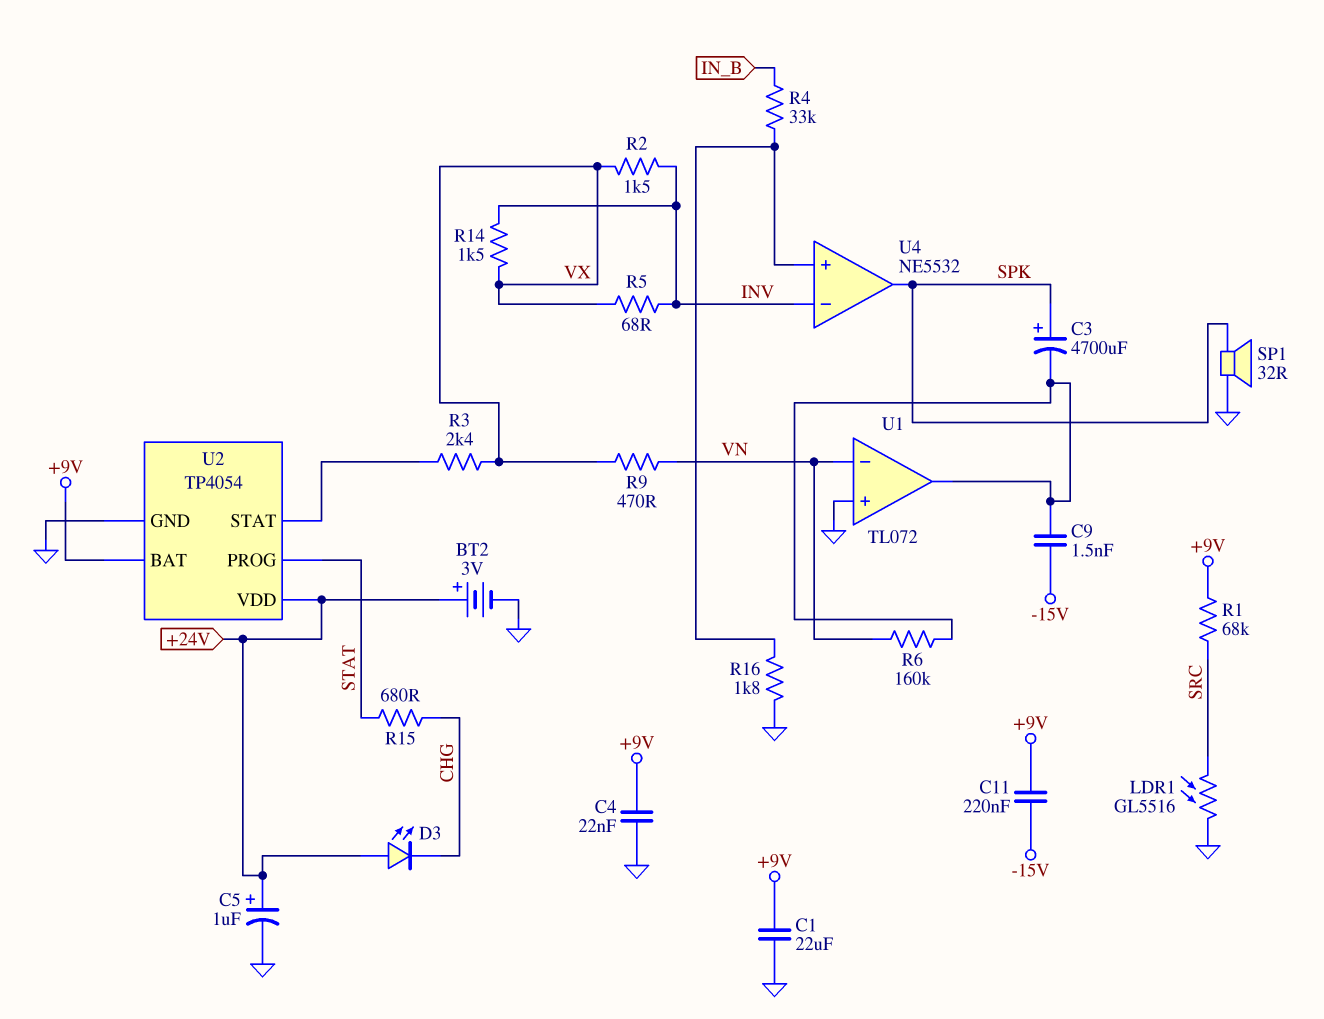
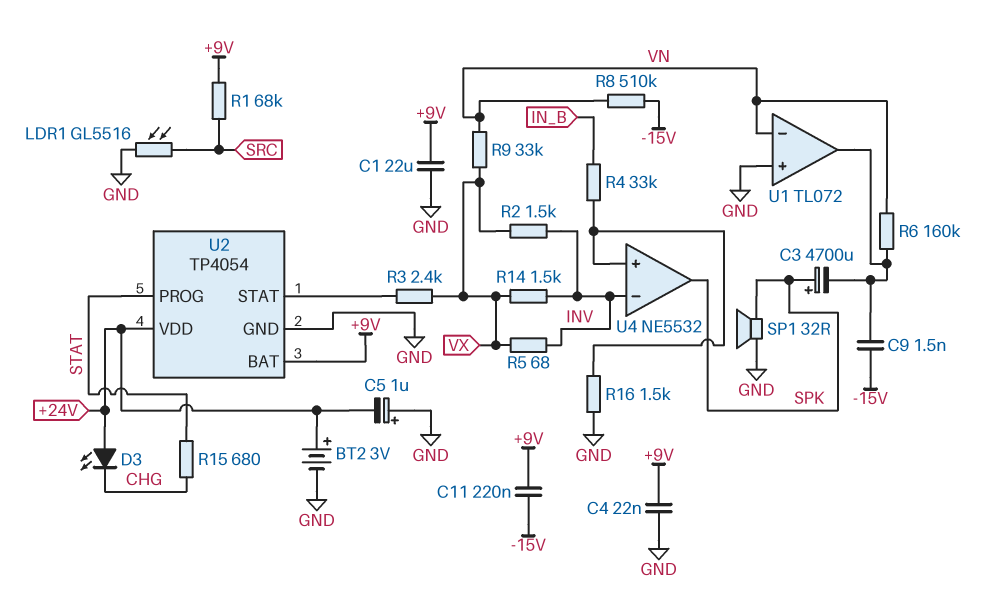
C5: 1uF (plus +24V, minus GND) -> 1uF (plus GND, minus +24V)
R8: none -> 510k (-15V, VN)
R9: 470 (VN, VX) -> 33k (VN, VX)
R16: 1.8k (GND, U4/in+) -> 1.5k (GND, U4/in+)

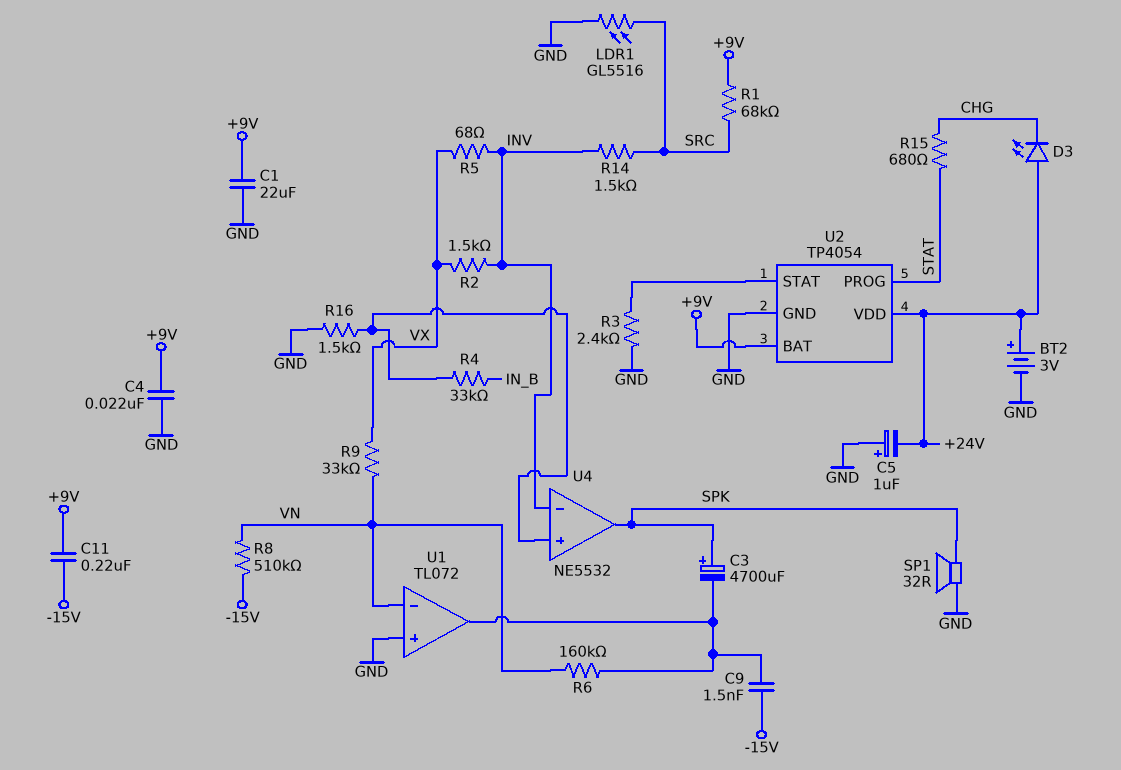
R3: 2.4k (U2/STAT, VX) -> 2.4k (GND, U2/STAT)
R14: 1.5k (INV, VX) -> 1.5k (INV, SRC)

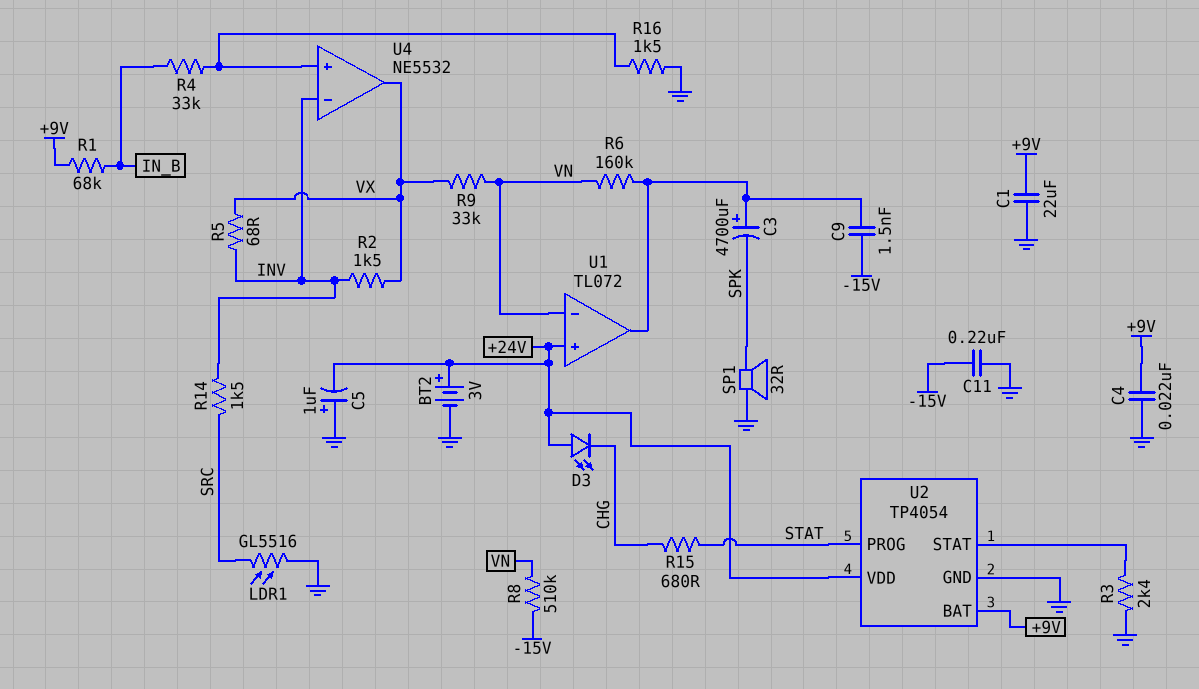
C3: 4700uF (plus SPK, minus U1/out) -> 4700uF (plus U1/out, minus SPK)
C11: 220nF (+9V, -15V) -> 220nF (-15V, GND)
R1: 68k (+9V, SRC) -> 68k (+9V, IN_B)
U1 pin in+: GND -> +24V
U4 pin out: SPK -> VX

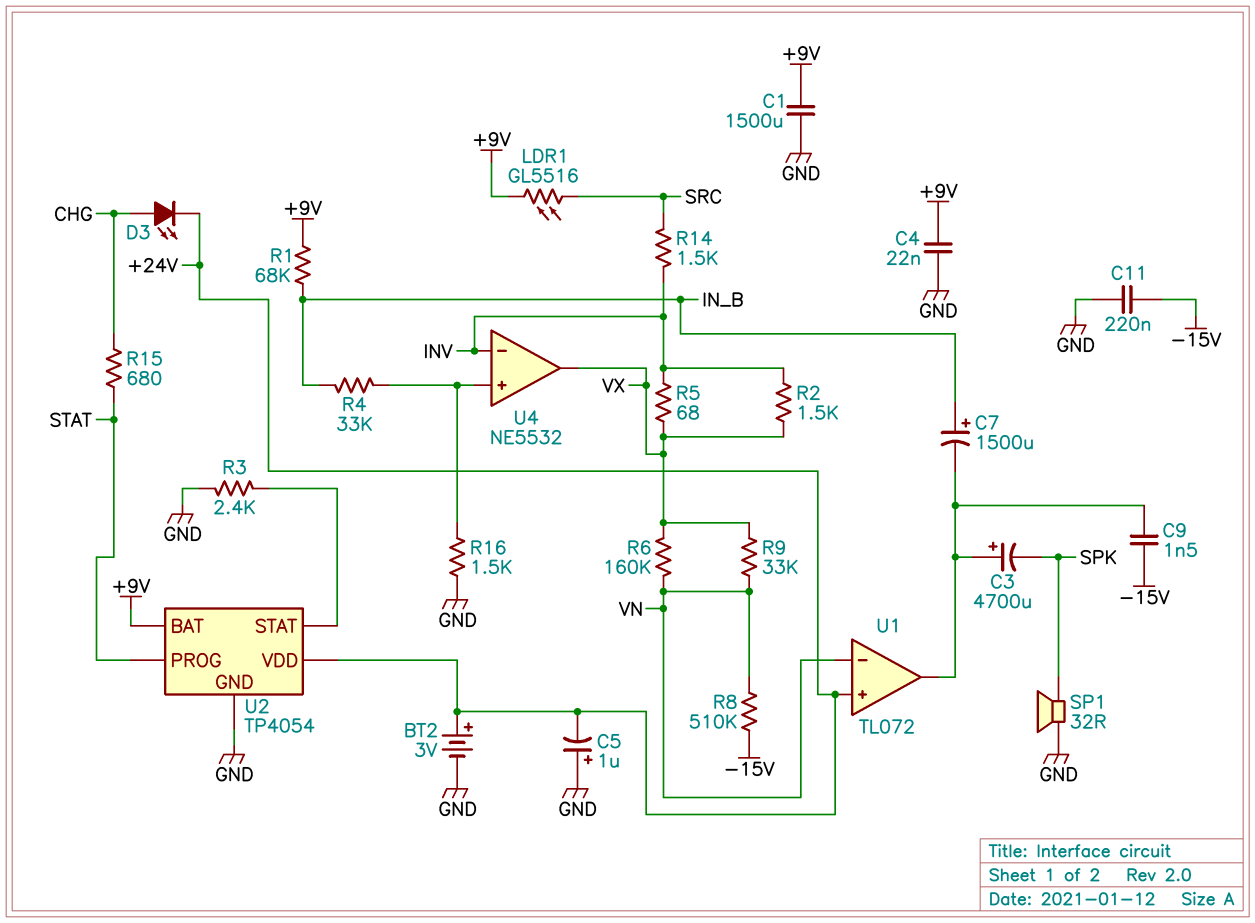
C1: 22uF (+9V, GND) -> 1500uF (+9V, GND)
C7: none -> 1500uF (plus IN_B, minus U1/out)
D3: LED (A +24V, K CHG) -> LED (A CHG, K +24V)
LDR1: GL5516 (GND, SRC) -> GL5516 (+9V, SRC)
R6: 160k (U1/out, VN) -> 160k (VN, VX)

